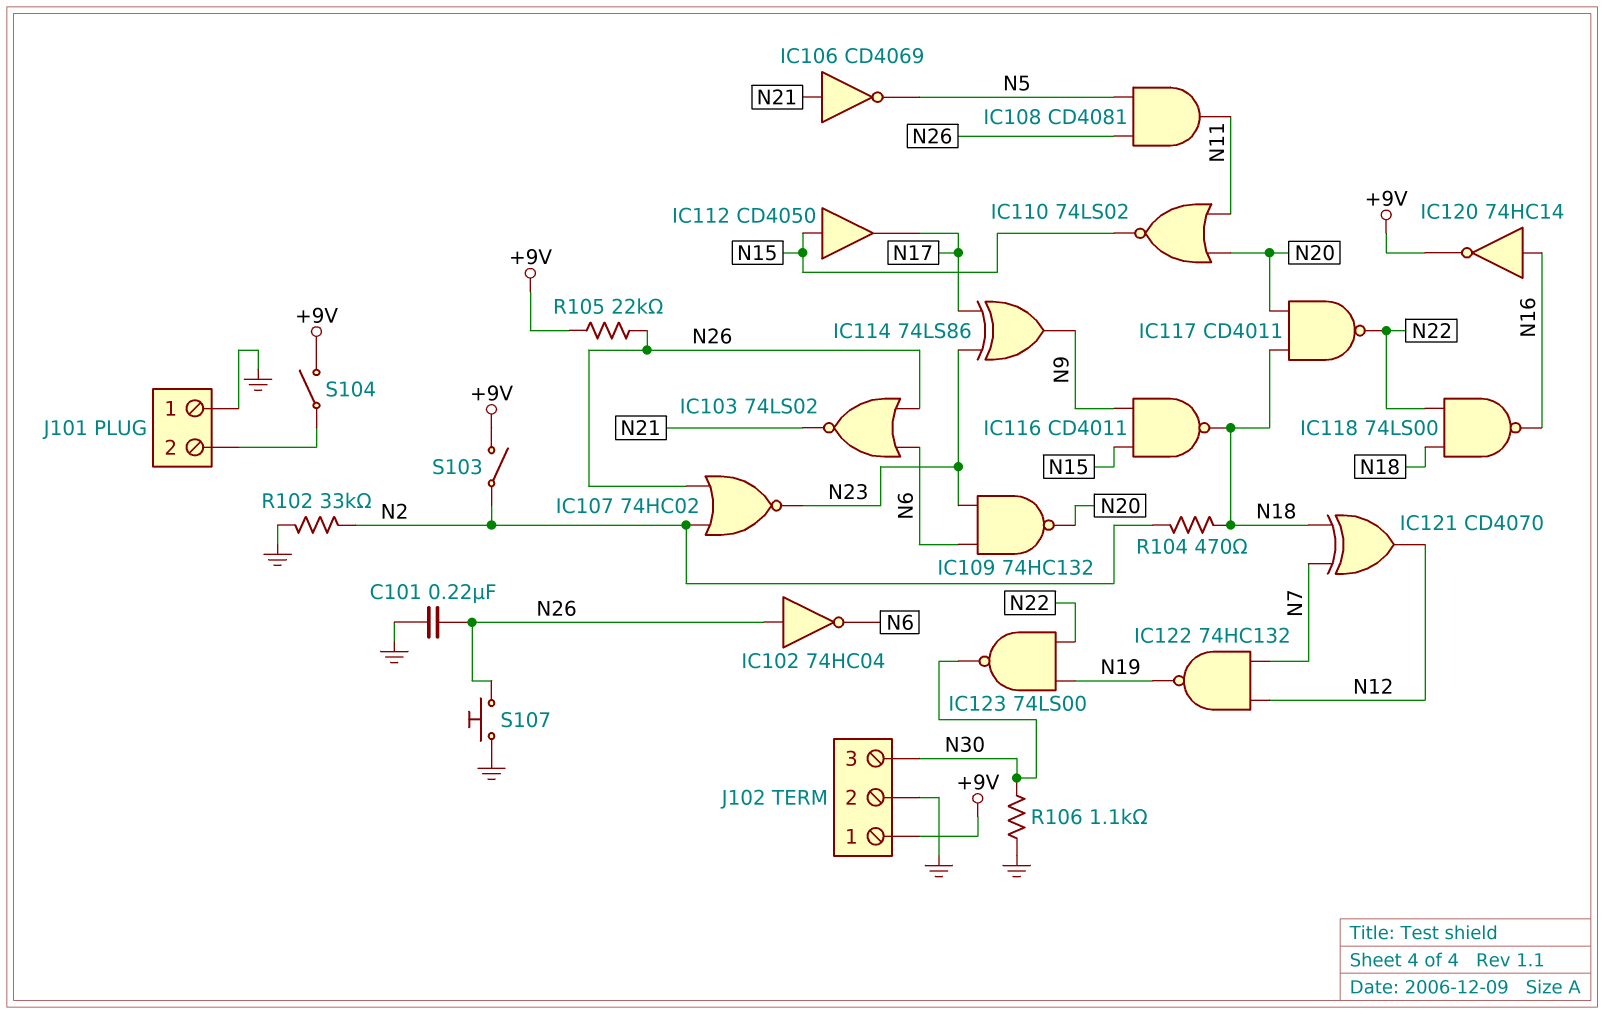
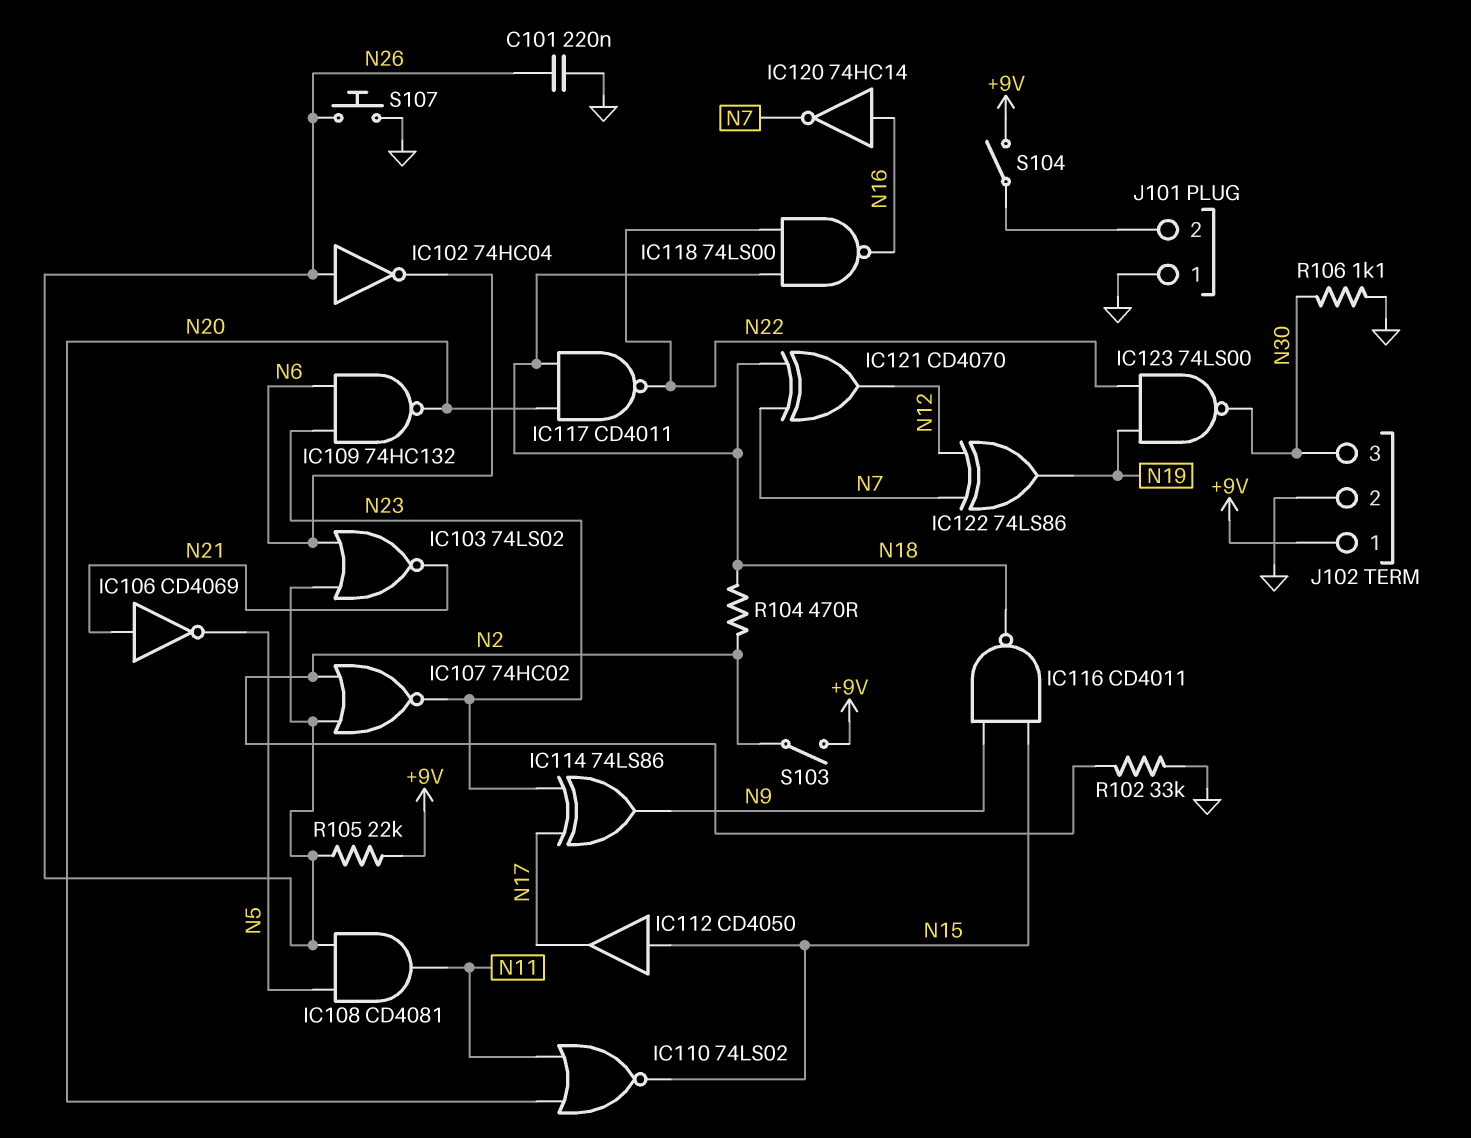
IC120: NOT 74HC14 (in N16, out +9V) -> NOT 74HC14 (in N16, out N7)
IC122: NAND 74HC132 (in N7, in N12, out N19) -> XOR 74LS86 (in N7, in N12, out N19)

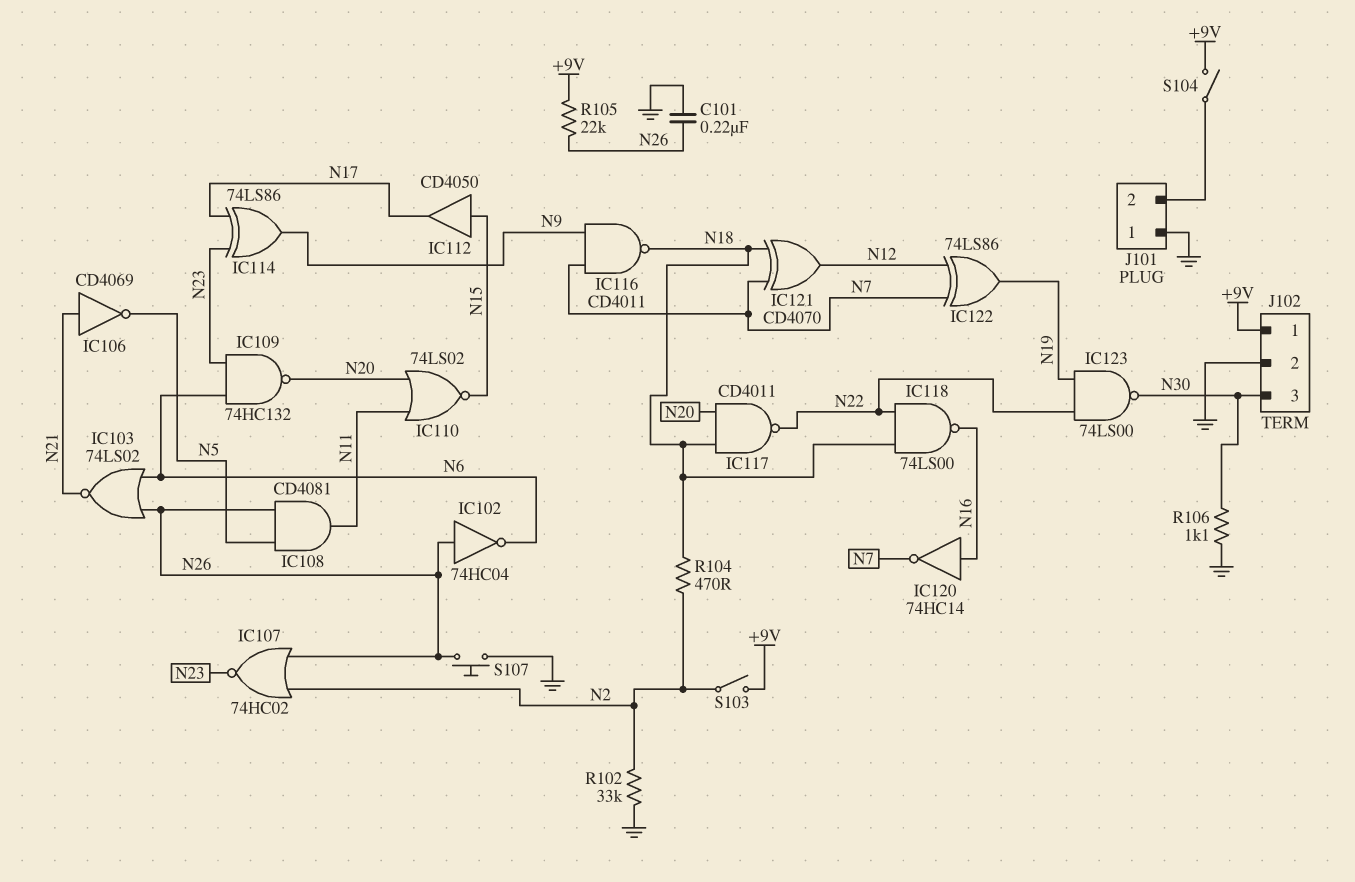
IC116: NAND CD4011 (in N9, in N15, out N18) -> NAND CD4011 (in N7, in N9, out N18)

